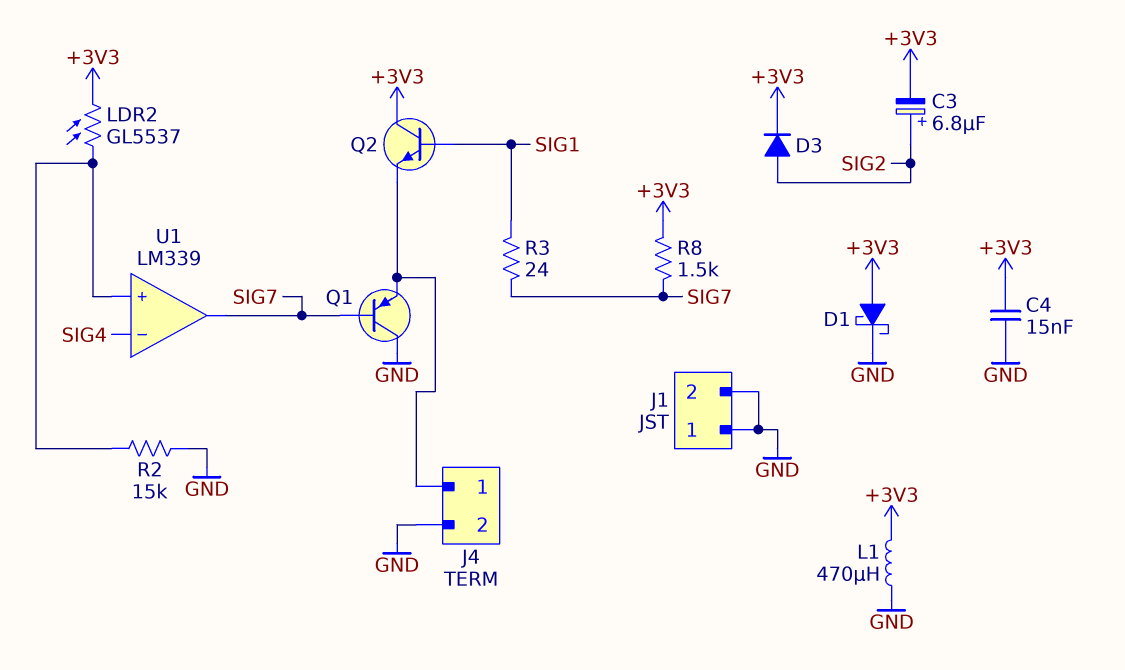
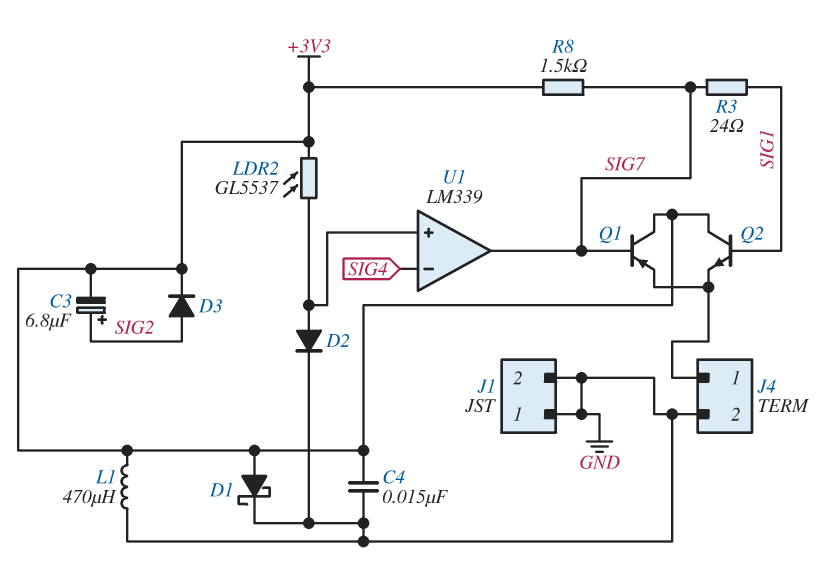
D2: none -> diode (A U1/in+, K GND)
Q1: PNP (B SIG7, C GND, E J4/1) -> PNP (B SIG7, C +3V3, E J4/1)
R2: 15k (GND, U1/in+) -> none

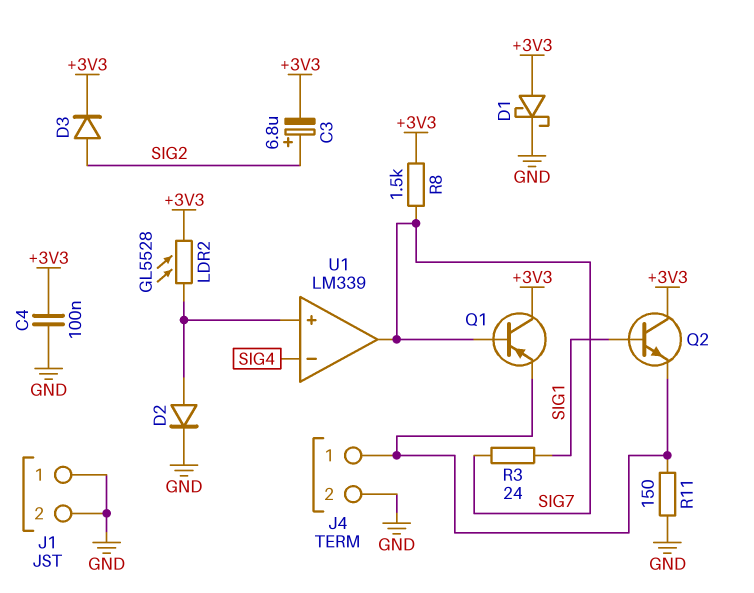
C4: 15nF (+3V3, GND) -> 100nF (+3V3, GND)
L1: 470uH (+3V3, GND) -> none
LDR2: GL5537 (+3V3, U1/in+) -> GL5528 (+3V3, U1/in+)
R11: none -> 150 (GND, J4/1)

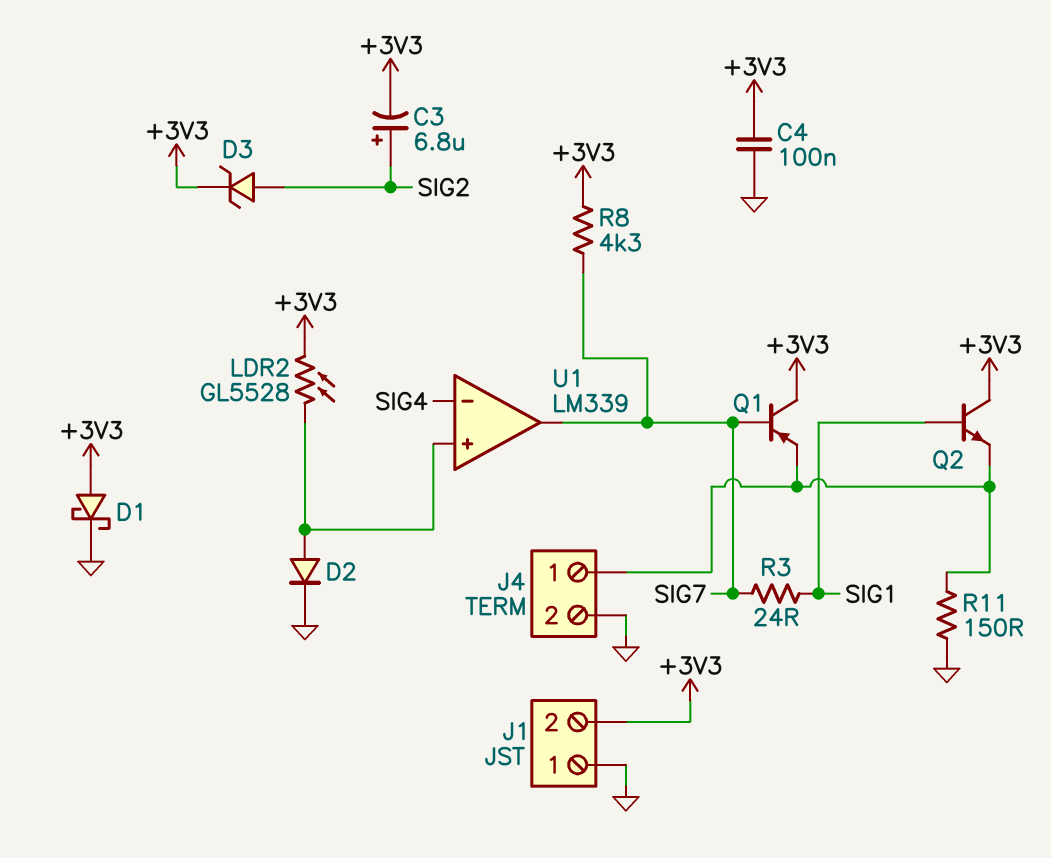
D3: diode (A SIG2, K +3V3) -> zener (A SIG2, K +3V3)
J1 pin 2: GND -> +3V3
R8: 1.5k (+3V3, SIG7) -> 4.3k (+3V3, SIG7)

